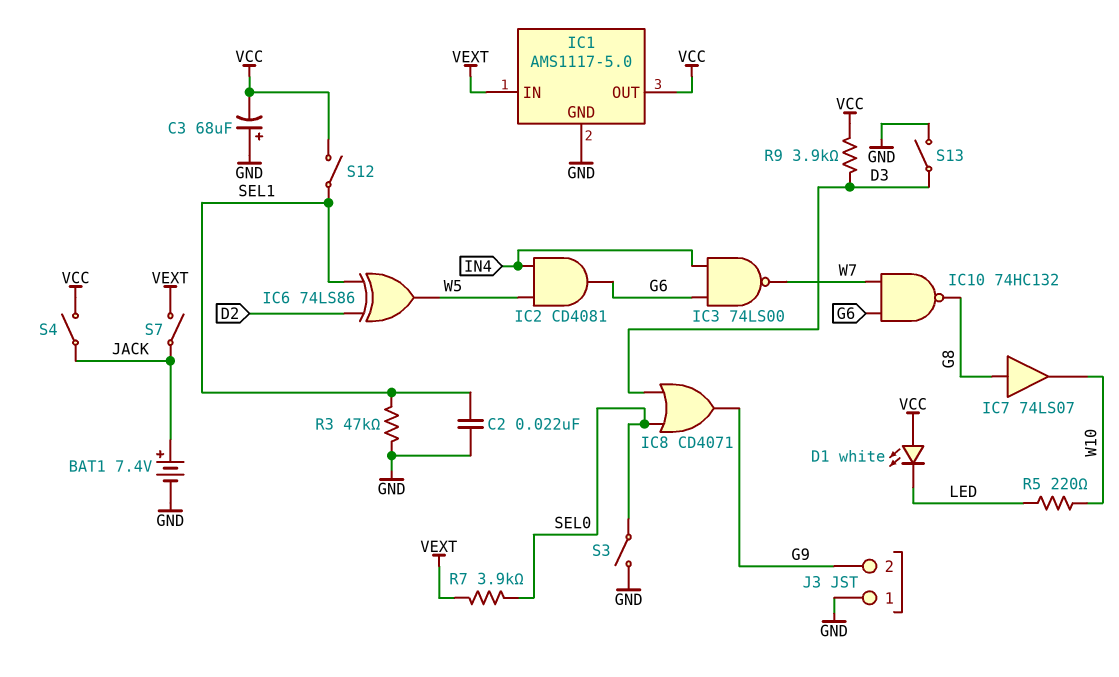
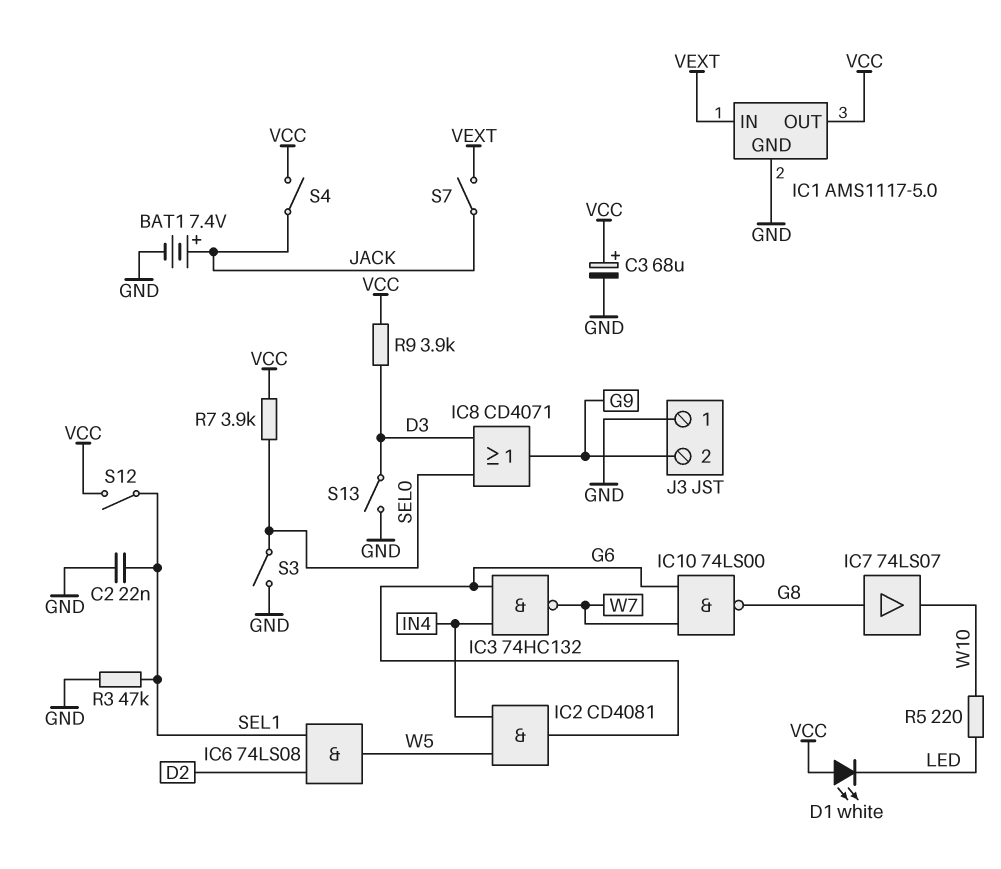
C3: 68uF (plus GND, minus VCC) -> 68uF (plus VCC, minus GND)
IC3: NAND 74LS00 (in G6, in IN4, out W7) -> NAND 74HC132 (in G6, in IN4, out W7)
IC6: XOR 74LS86 (in D2, in SEL1, out W5) -> AND 74LS08 (in D2, in SEL1, out W5)
IC10: NAND 74HC132 (in G6, in W7, out G8) -> NAND 74LS00 (in G6, in W7, out G8)
R7: 3.9k (SEL0, VEXT) -> 3.9k (SEL0, VCC)

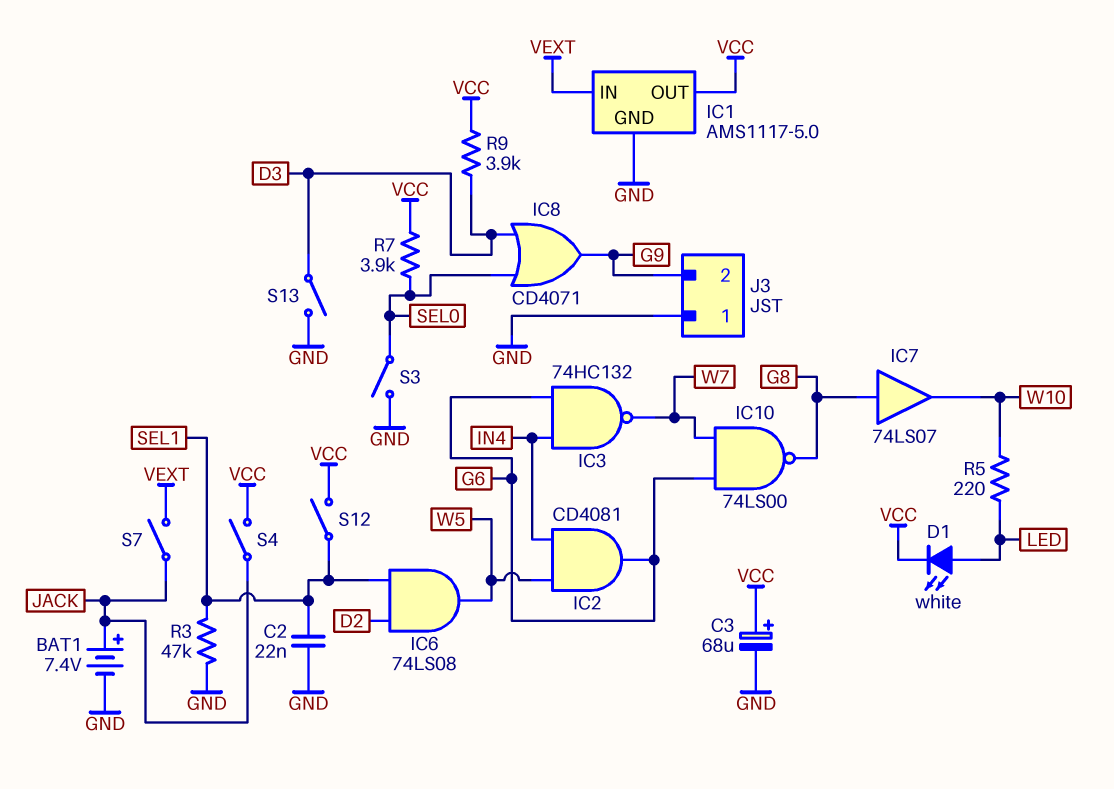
D1: LED white (A VCC, K LED) -> LED white (A LED, K VCC)

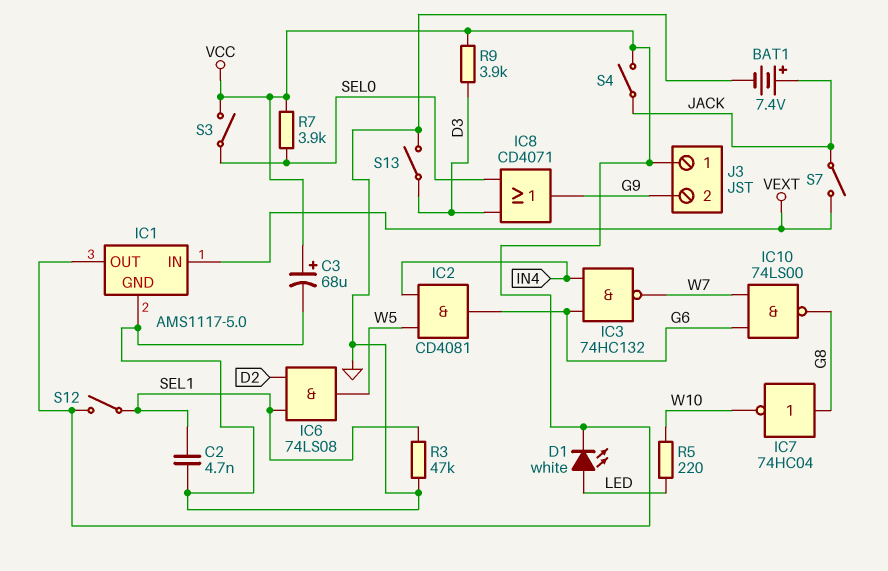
C2: 22nF (GND, SEL1) -> 4.7nF (GND, SEL1)
IC7: buffer 74LS07 (in G8, out W10) -> NOT 74HC04 (in G8, out W10)
J3 pin 1: GND -> VCC
S3: switch (GND, SEL0) -> switch (SEL0, VCC)

